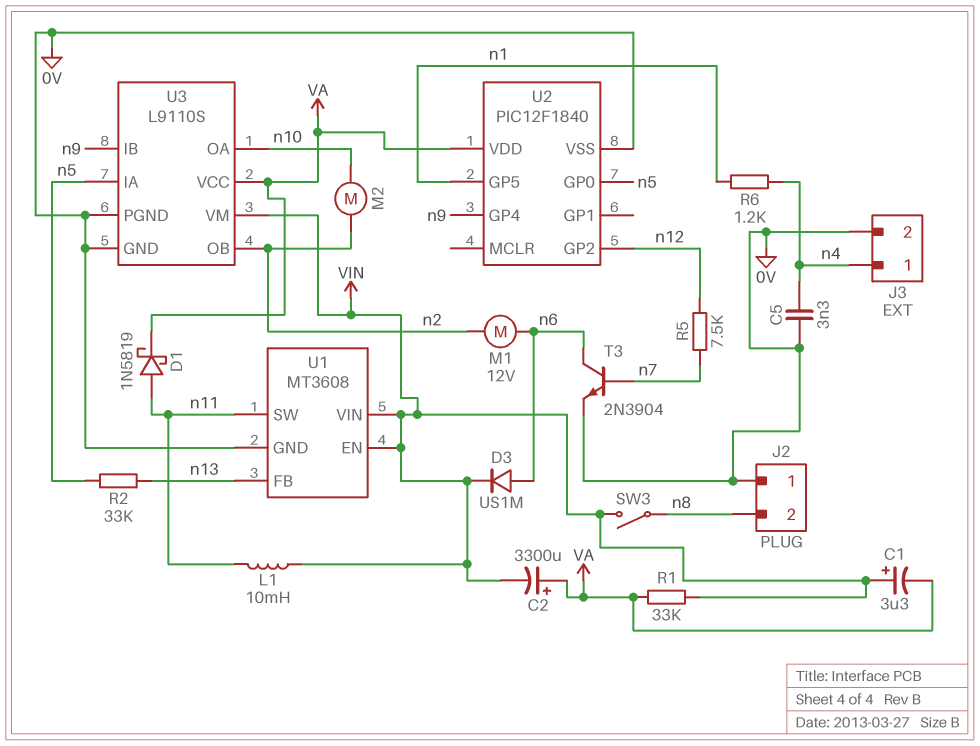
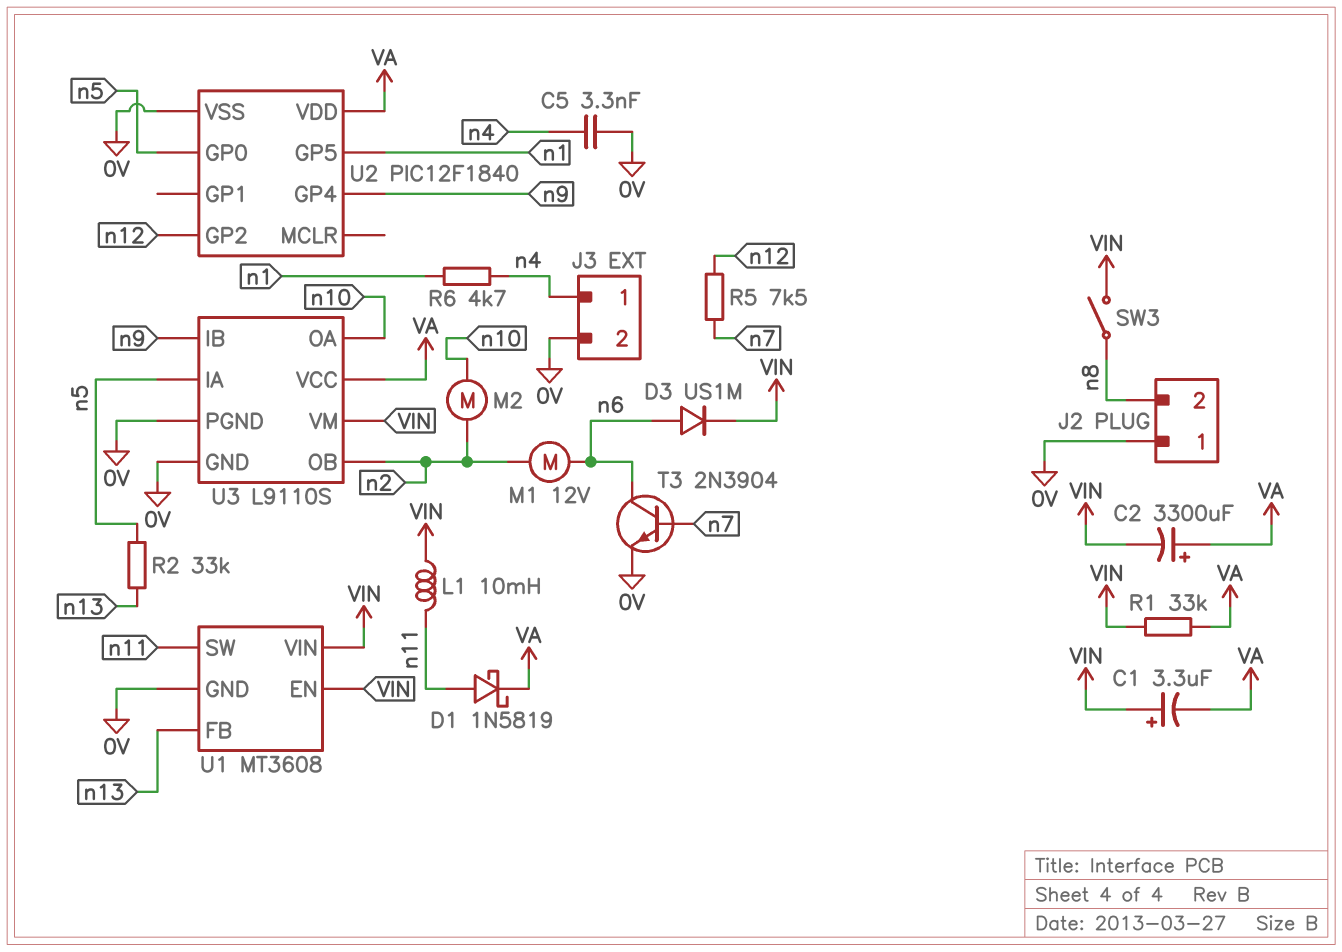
R6: 1.2k (n1, n4) -> 4.7k (n1, n4)

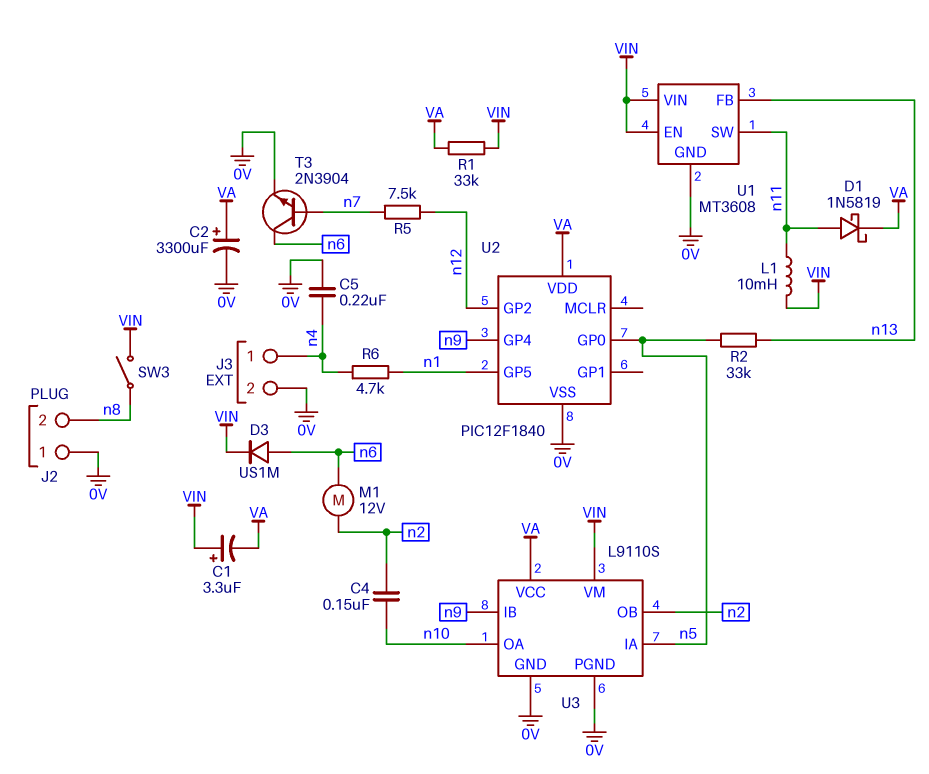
C2: 3300uF (plus VA, minus VIN) -> 3300uF (plus VA, minus 0V)
C4: none -> 150nF (n2, n10)
C5: 3.3nF (0V, n4) -> 220nF (0V, n4)
M2: motor (n2, n10) -> none

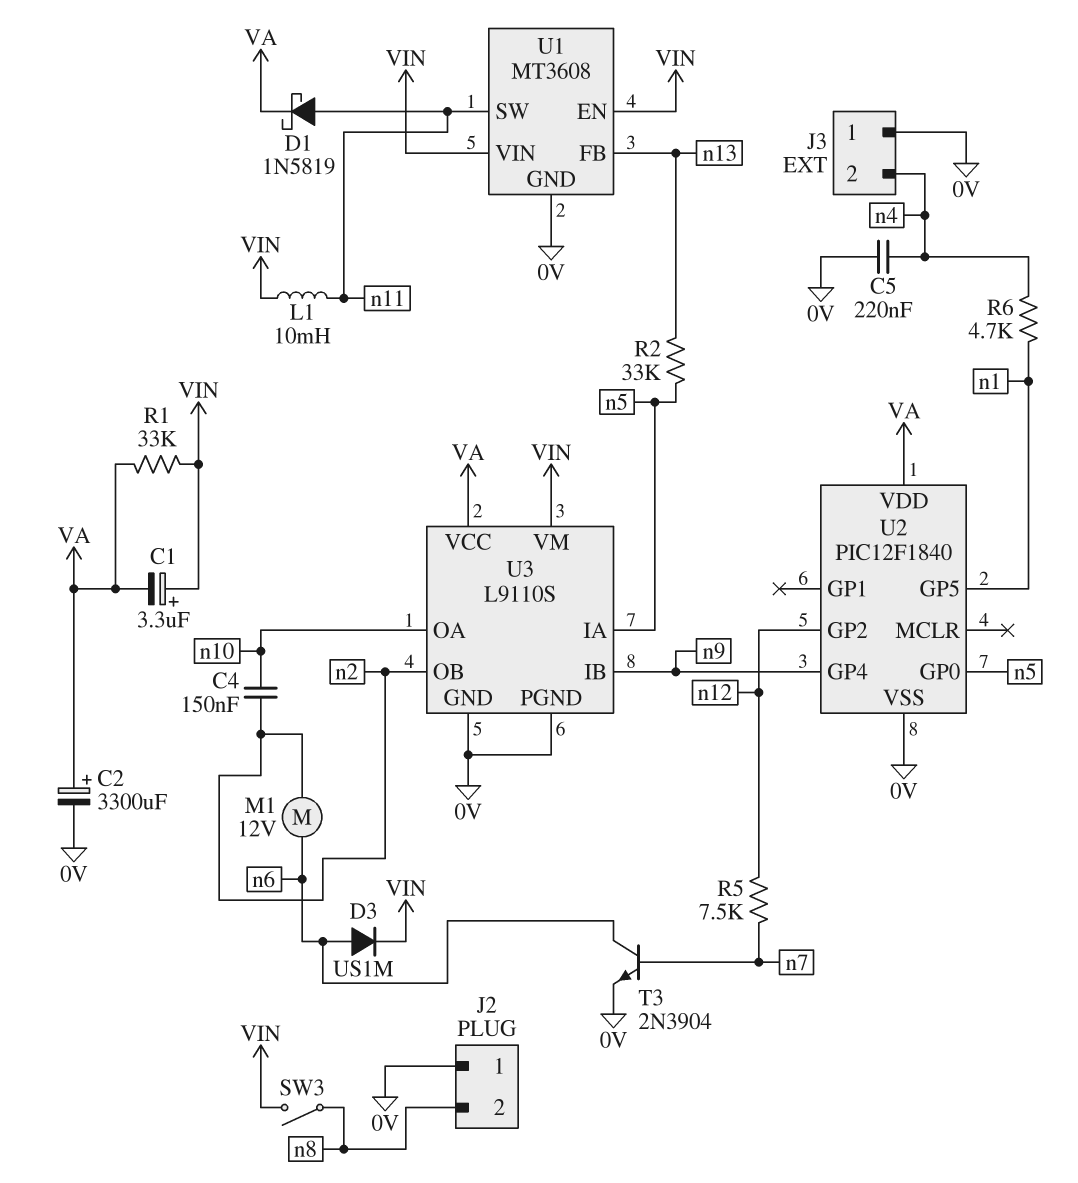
J3 pin 1: n4 -> 0V
J3 pin 2: 0V -> n4

